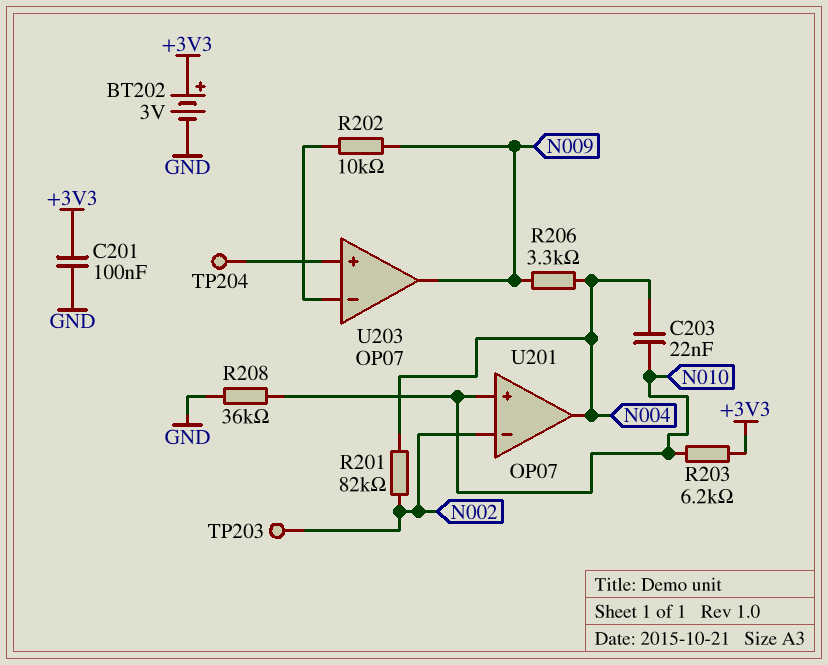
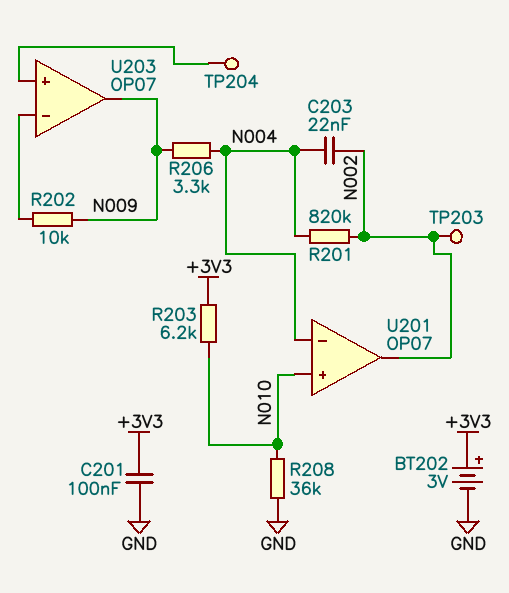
C203: 22nF (N004, N010) -> 22nF (N002, N004)
R201: 82k (N002, N004) -> 820k (N002, N004)
U201 pin in-: N002 -> N004
U201 pin out: N004 -> N002

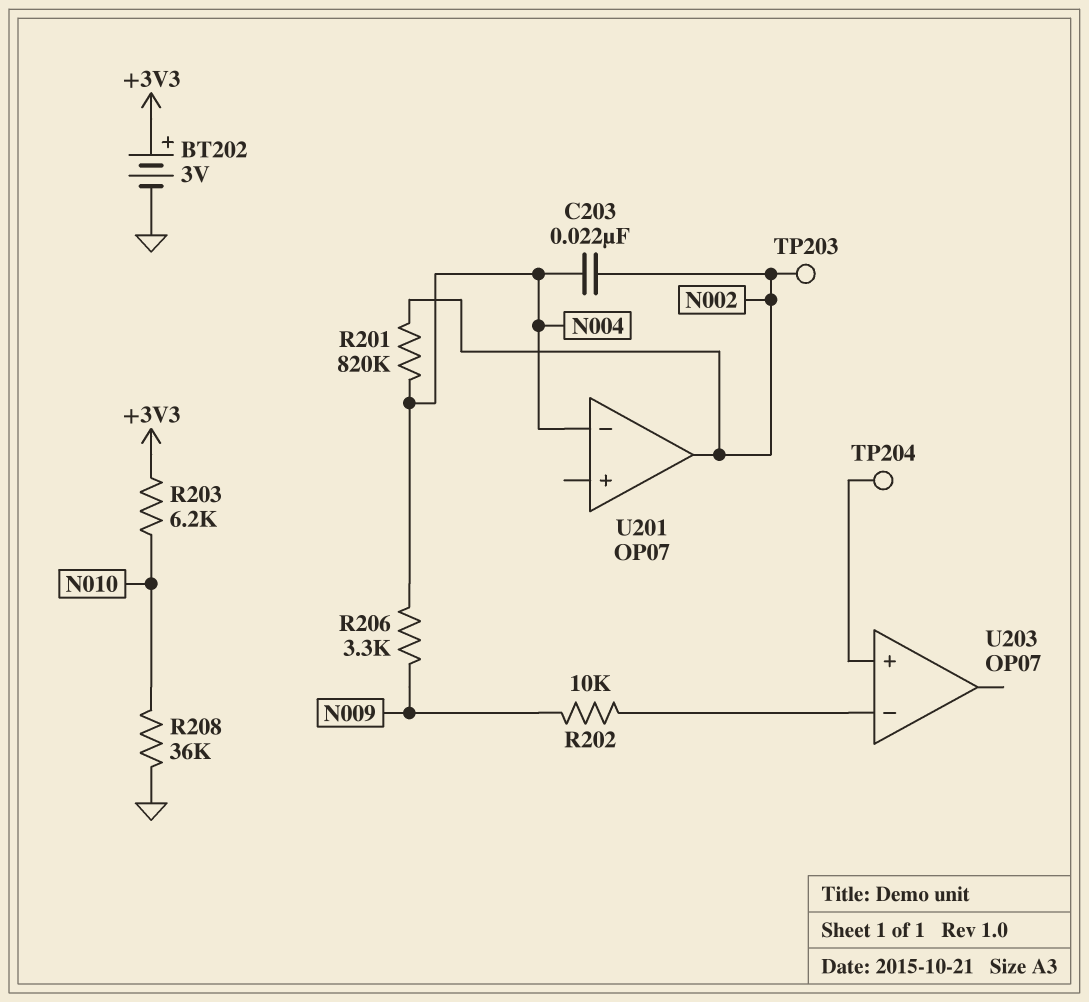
C201: 100nF (+3V3, GND) -> none
U201 pin in+: N010 -> none
U203 pin out: N009 -> none

